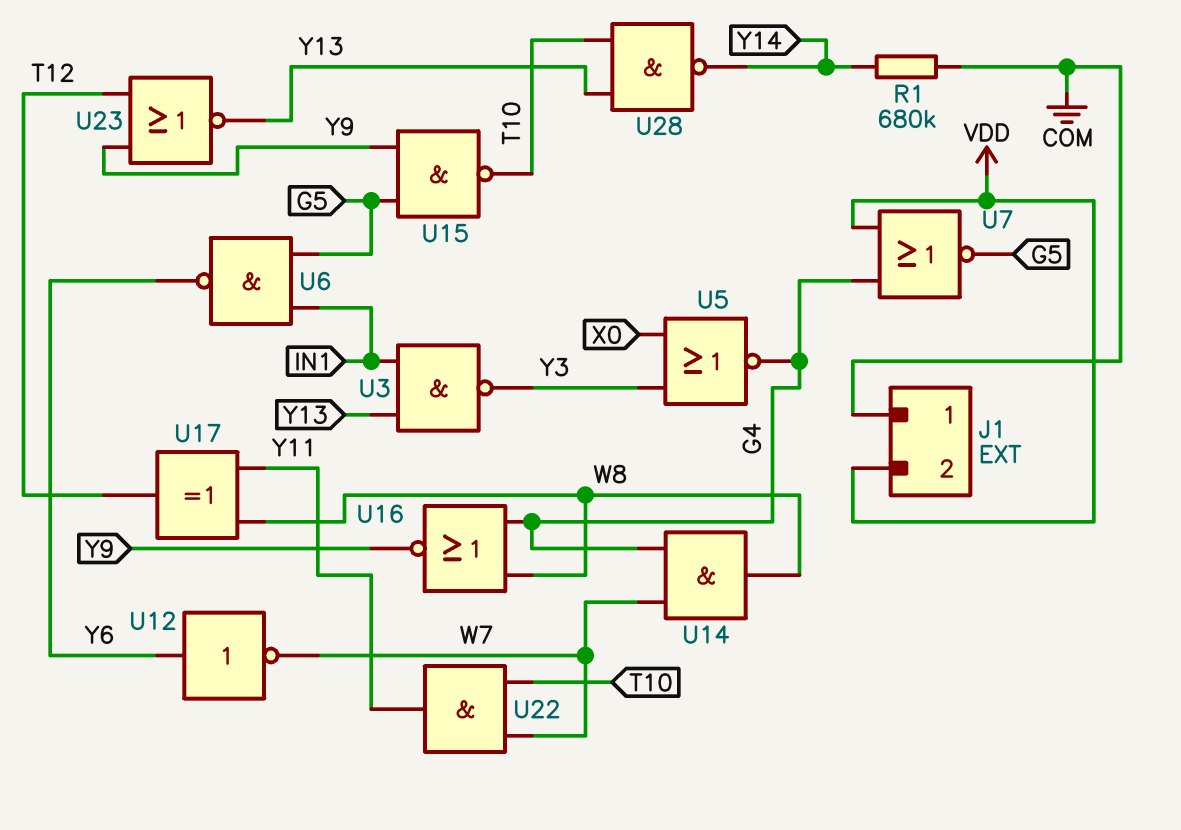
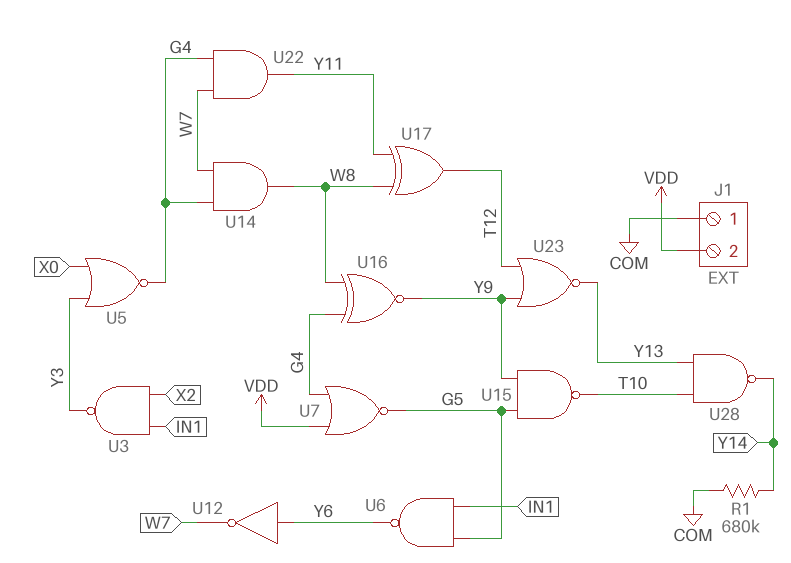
U3: NAND (in IN1, in Y13, out Y3) -> NAND (in IN1, in X2, out Y3)
U16: NOR (in G4, in W8, out Y9) -> XNOR (in G4, in W8, out Y9)
U22: AND (in T10, in W7, out Y11) -> AND (in G4, in W7, out Y11)

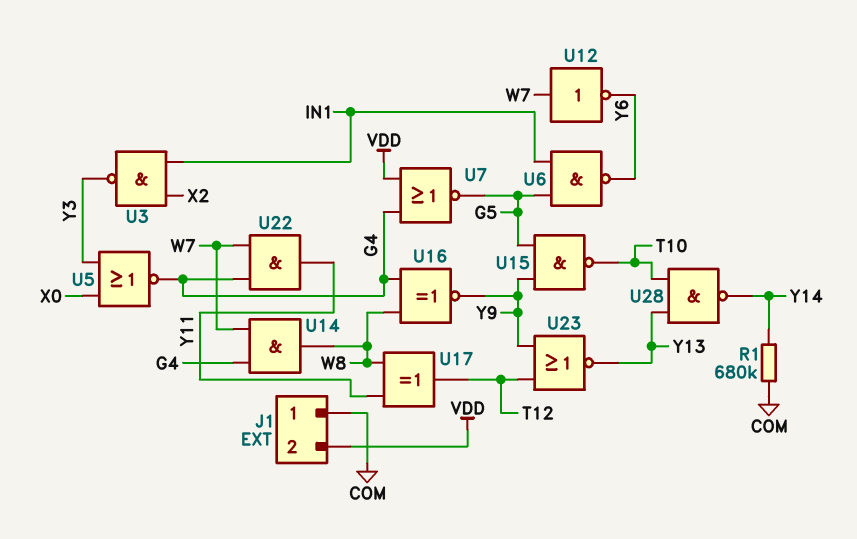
U12: NOT (in Y6, out W7) -> NOT (in W7, out Y6)

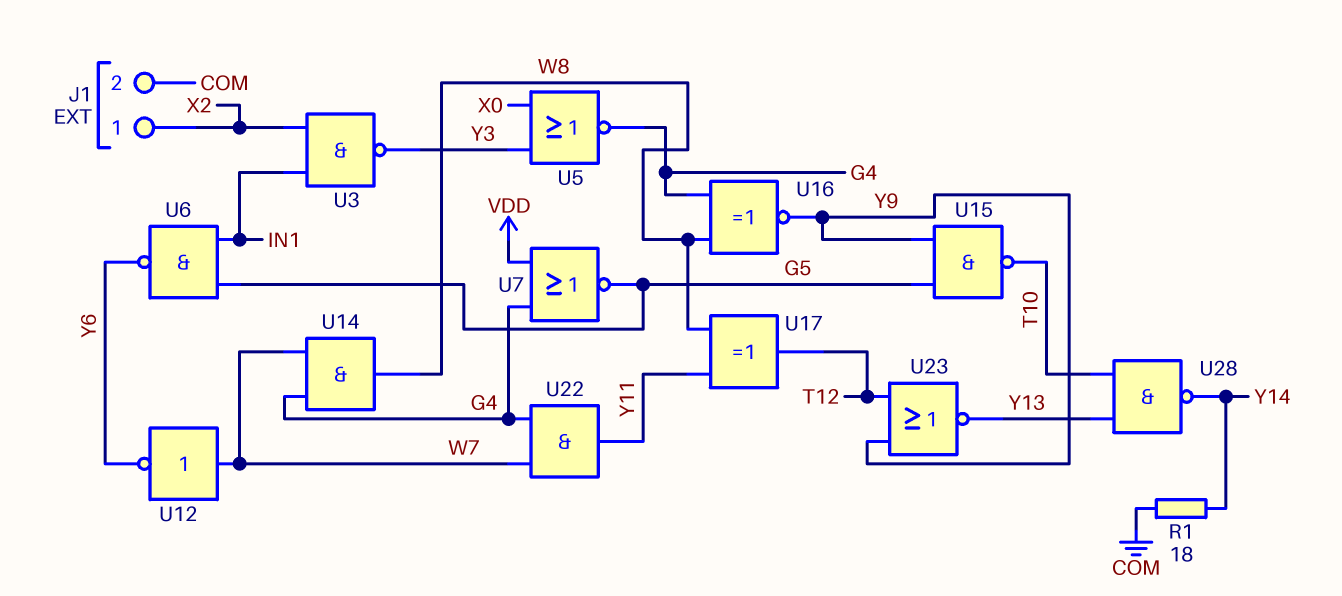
J1 pin 1: COM -> X2
J1 pin 2: VDD -> COM
R1: 680k (COM, Y14) -> 18 (COM, Y14)

